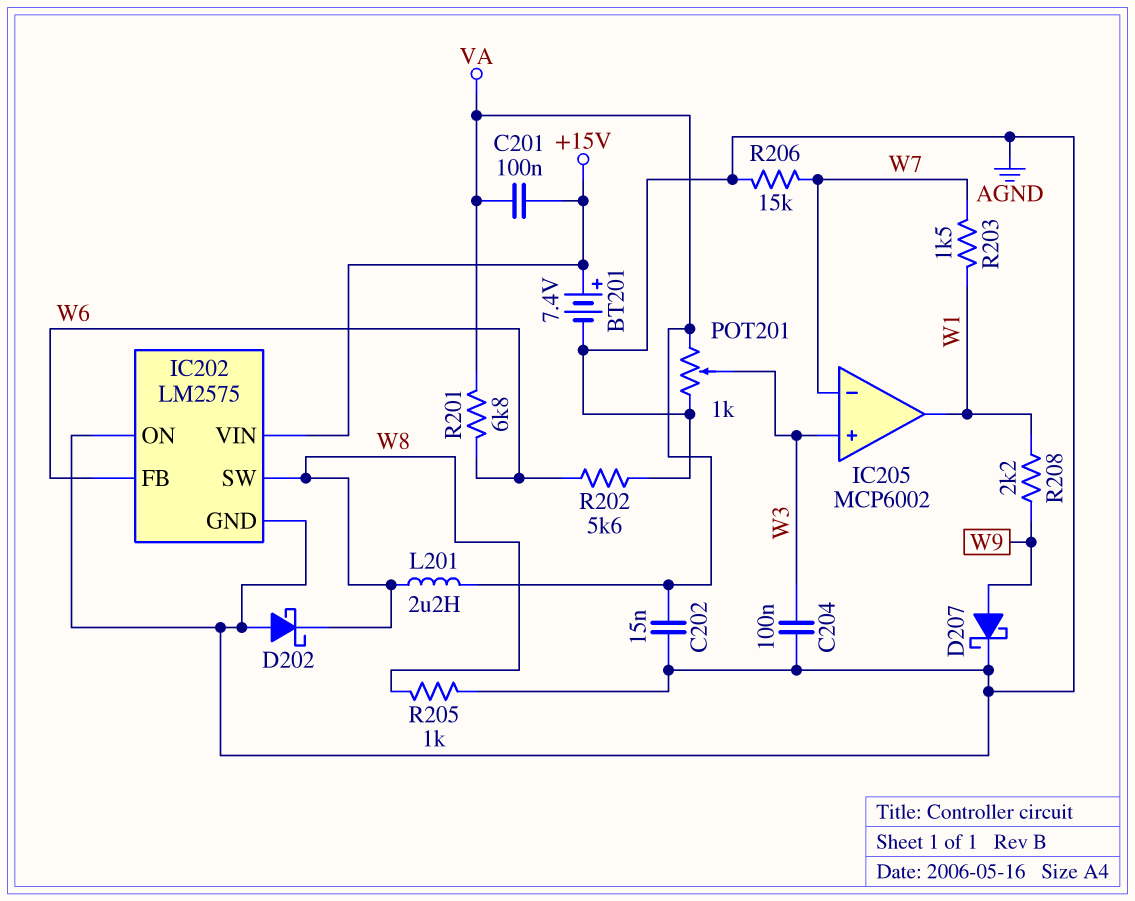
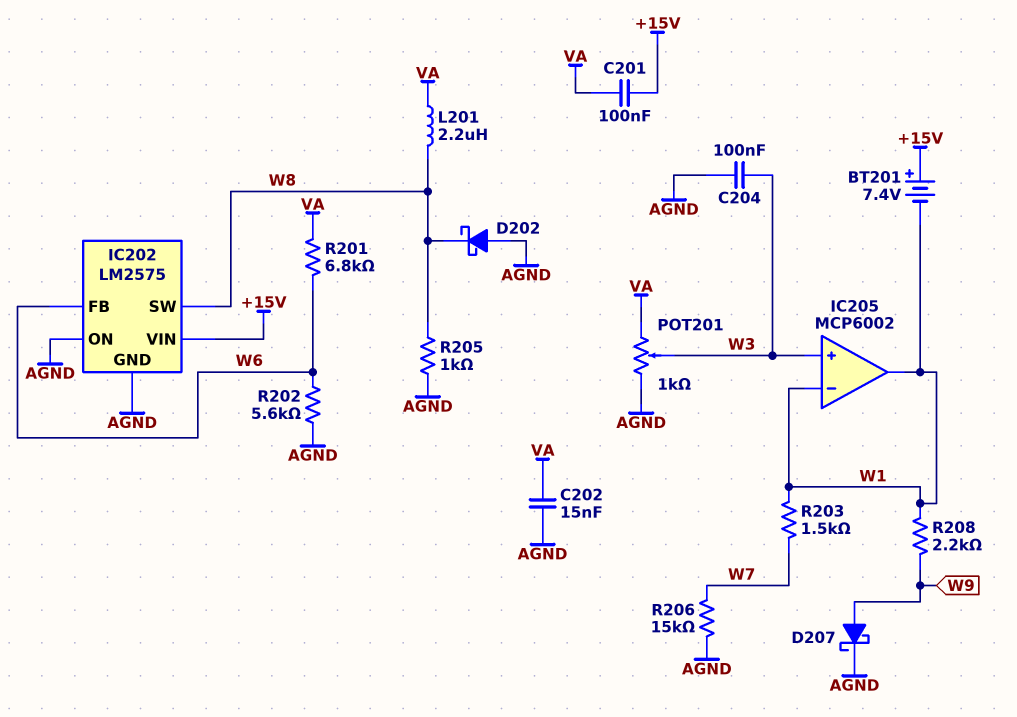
BT201: 7.4V (plus +15V, minus AGND) -> 7.4V (plus +15V, minus W1)
IC205 pin in-: W7 -> W1

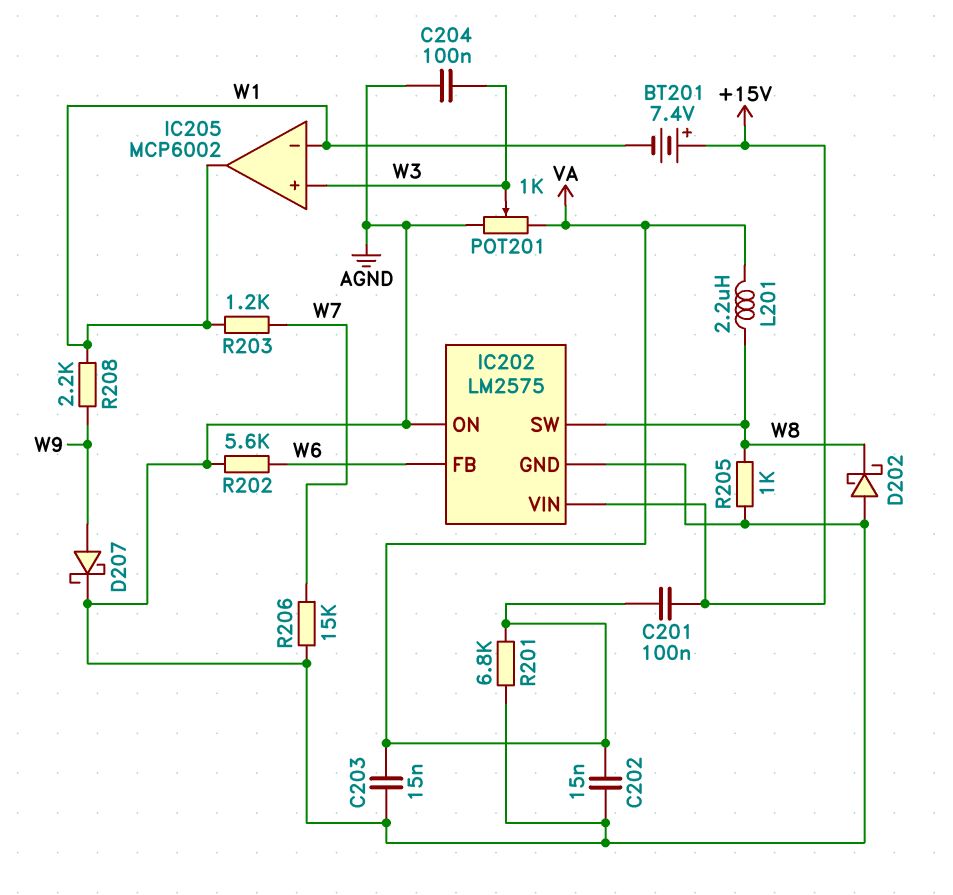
C203: none -> 15nF (AGND, VA)
R201: 6.8k (VA, W6) -> 6.8k (AGND, VA)
R203: 1.5k (W1, W7) -> 1.2k (W1, W7)

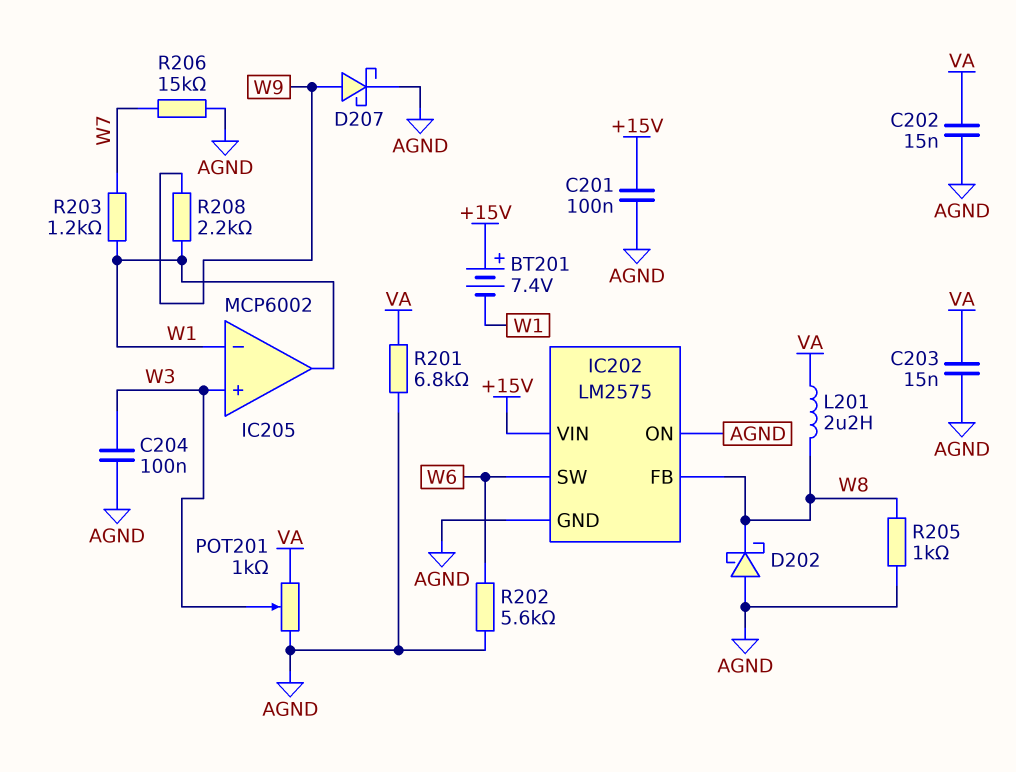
C201: 100nF (+15V, VA) -> 100nF (+15V, AGND)
IC202 pin FB: W6 -> W8
IC202 pin SW: W8 -> W6

